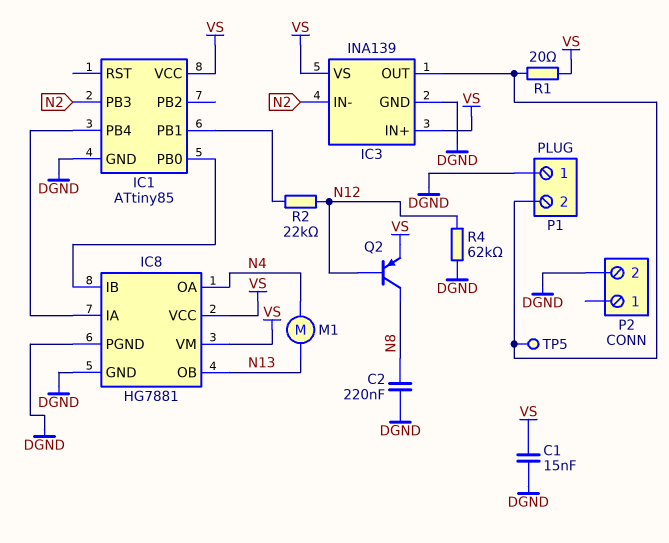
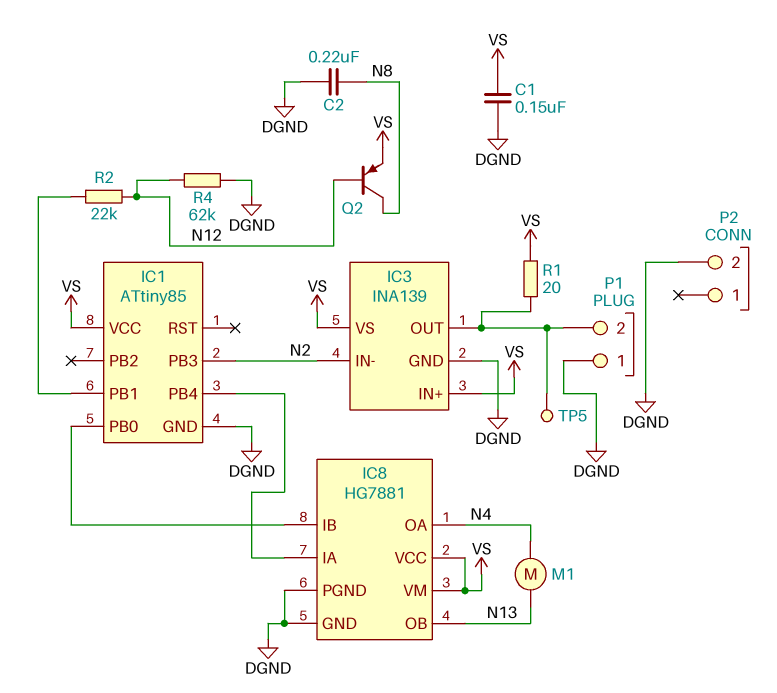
C1: 15nF (DGND, VS) -> 150nF (DGND, VS)

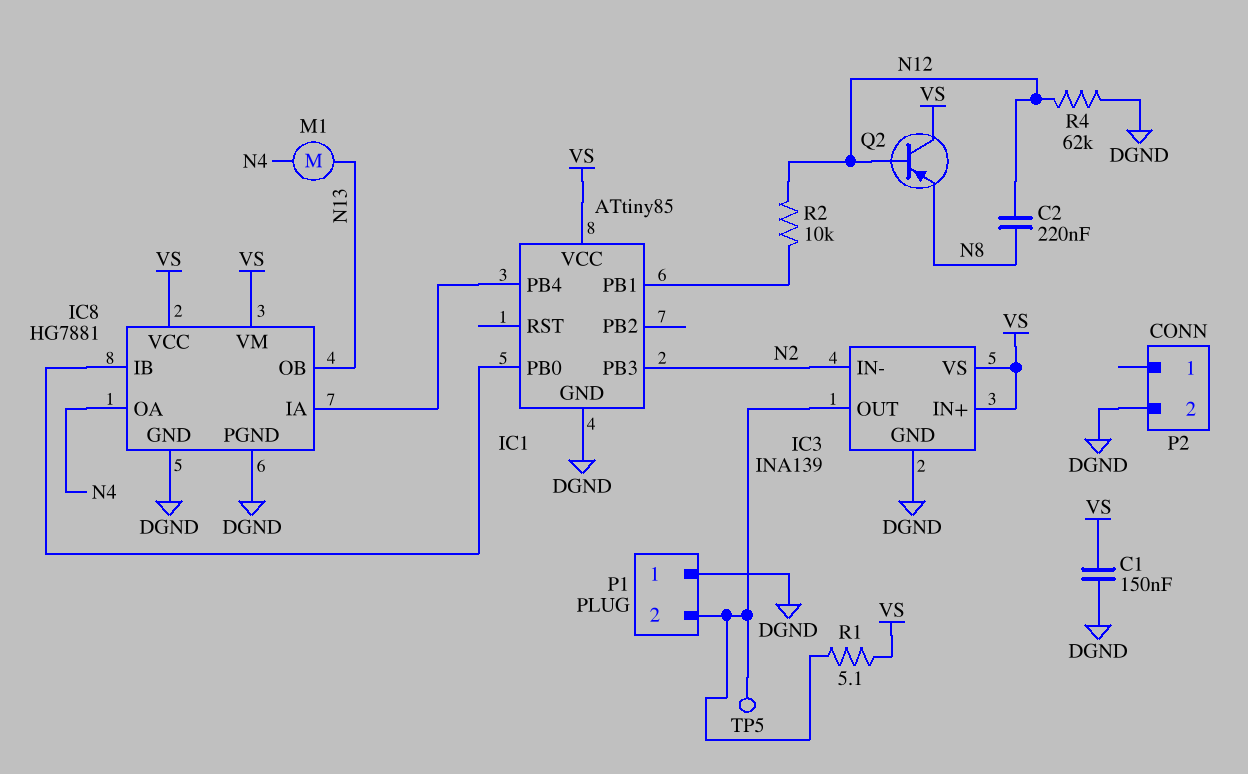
C2: 220nF (DGND, N8) -> 220nF (N8, N12)
Q2: PNP (B N12, C N8, E VS) -> PNP (B N12, C VS, E N8)
R1: 20 (IC3/OUT, VS) -> 5.1 (IC3/OUT, VS)
R2: 22k (IC1/PB1, N12) -> 10k (IC1/PB1, N12)

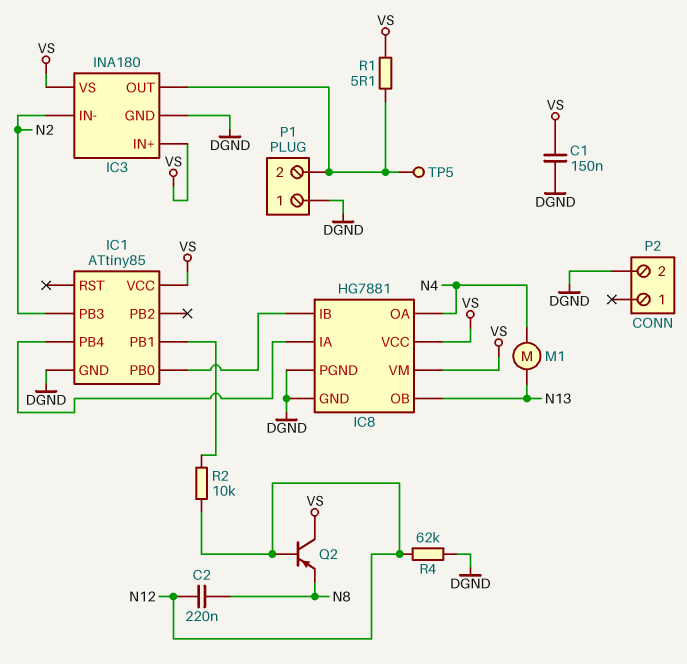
IC3: INA139 -> INA180

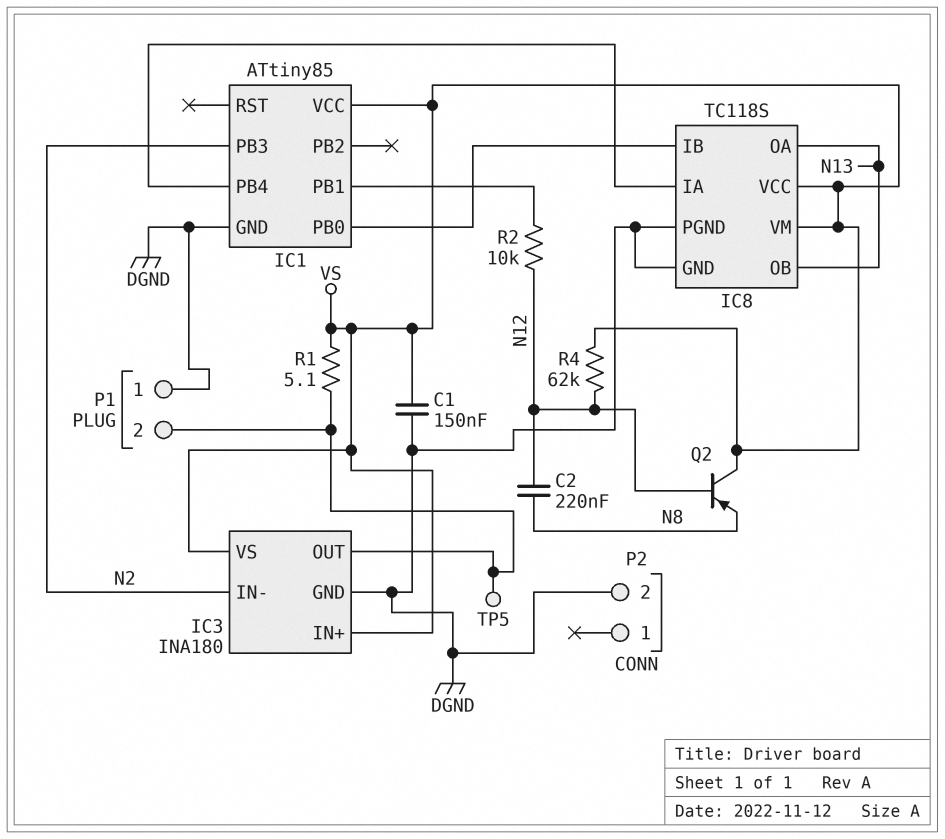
IC8: HG7881 -> TC118S
IC8 pin OA: N4 -> N13
M1: motor (N4, N13) -> none
R4: 62k (DGND, N12) -> 62k (N12, VS)

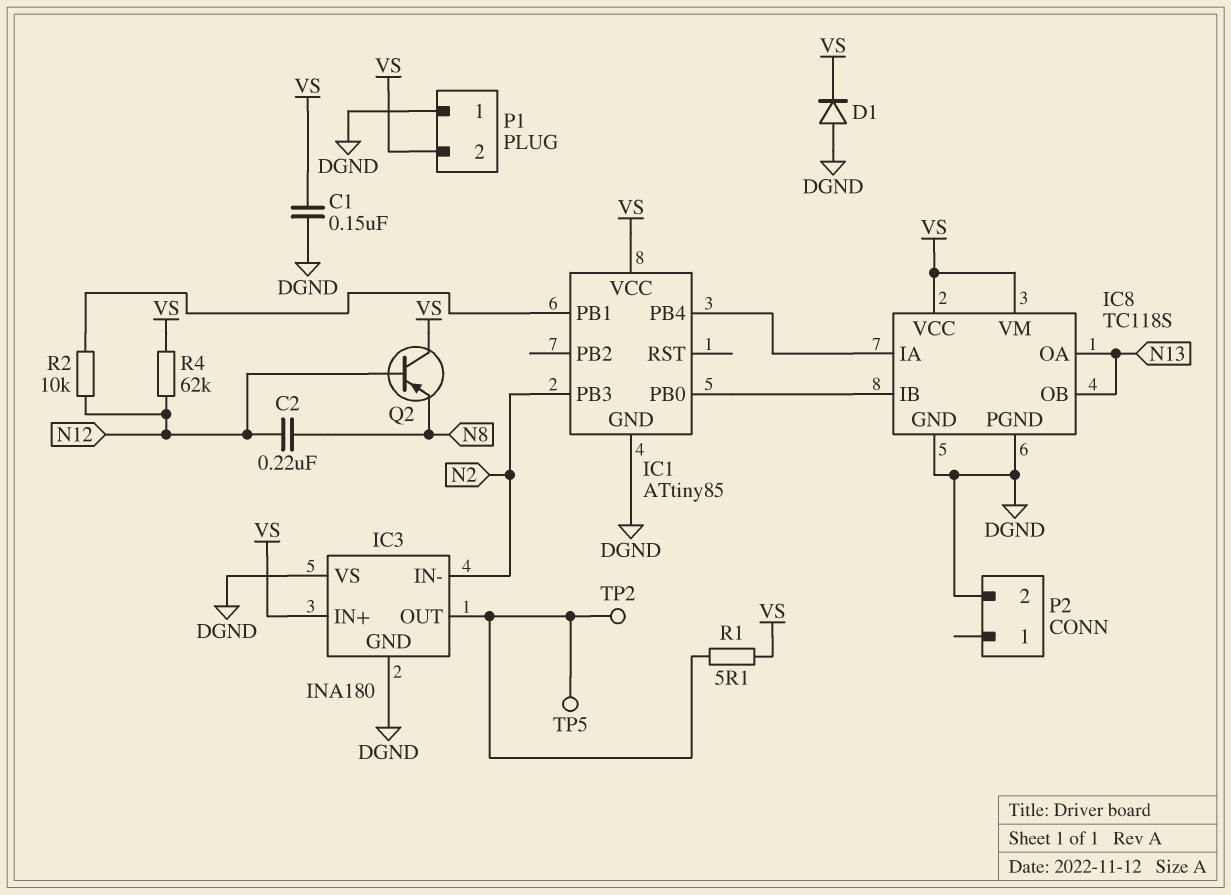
D1: none -> diode (A DGND, K VS)
IC3 pin VS: VS -> DGND
P1 pin 2: IC3/OUT -> VS
TP2: none -> test point (IC3/OUT)

